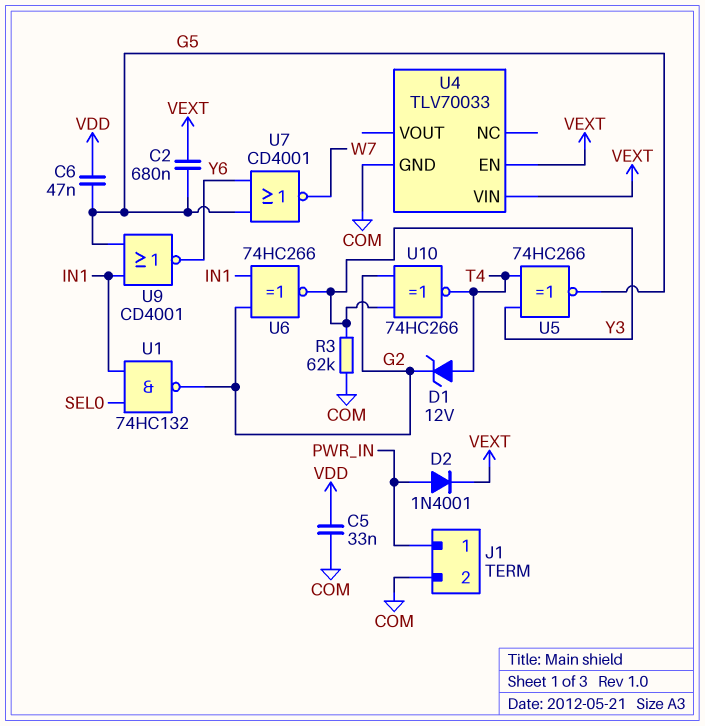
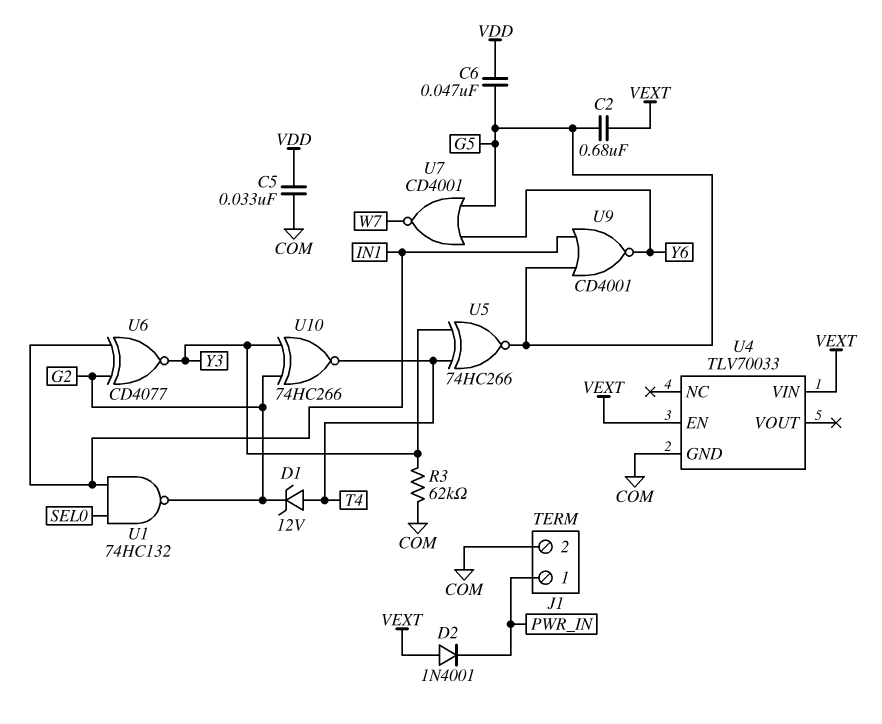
D2: diode 1N4001 (A PWR_IN, K VEXT) -> diode 1N4001 (A VEXT, K PWR_IN)
U6: XNOR 74HC266 (in G2, in IN1, out Y3) -> XNOR CD4077 (in G2, in IN1, out Y3)

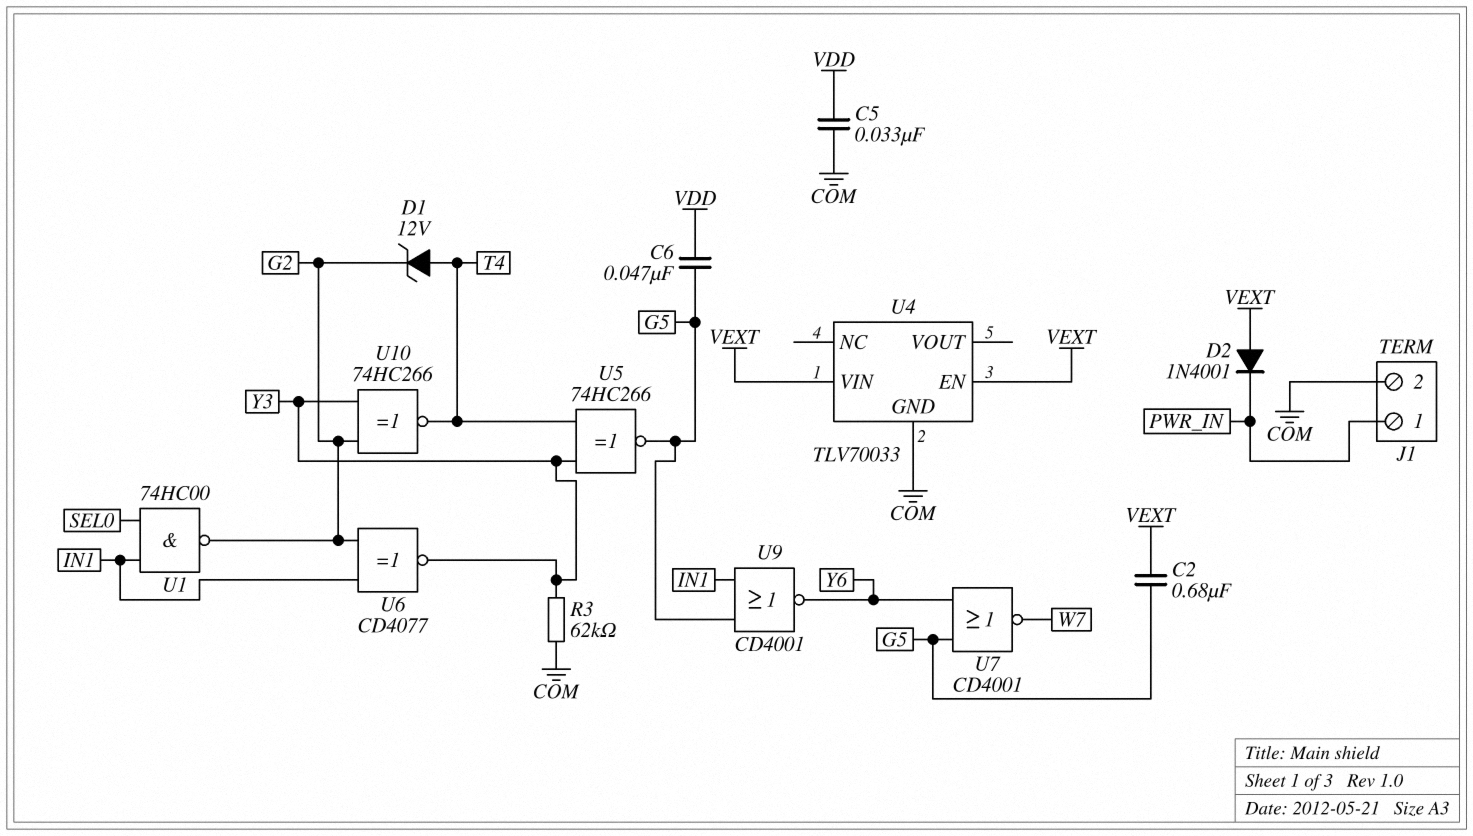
U1: NAND 74HC132 (in IN1, in SEL0, out G2) -> NAND 74HC00 (in IN1, in SEL0, out G2)

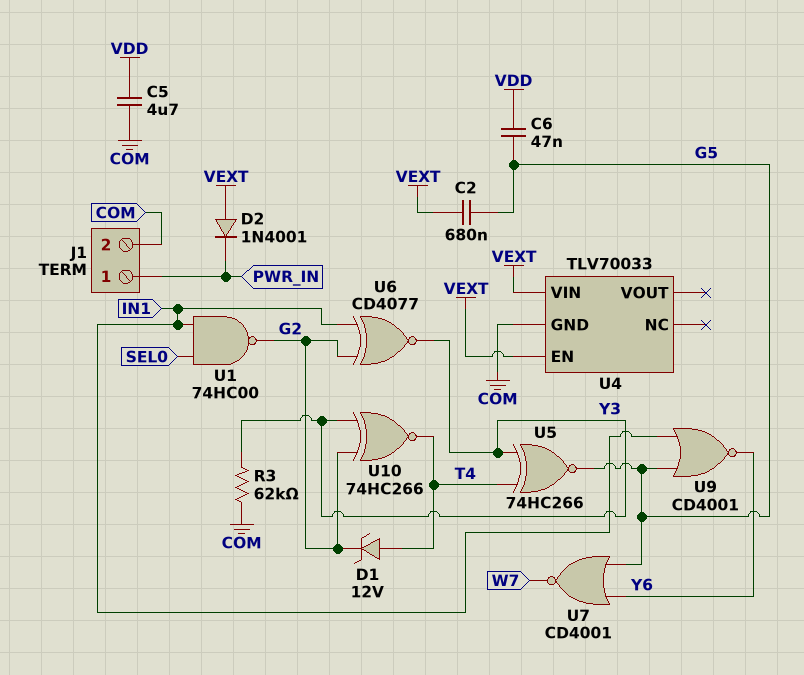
C5: 33nF (COM, VDD) -> 4.7uF (COM, VDD)

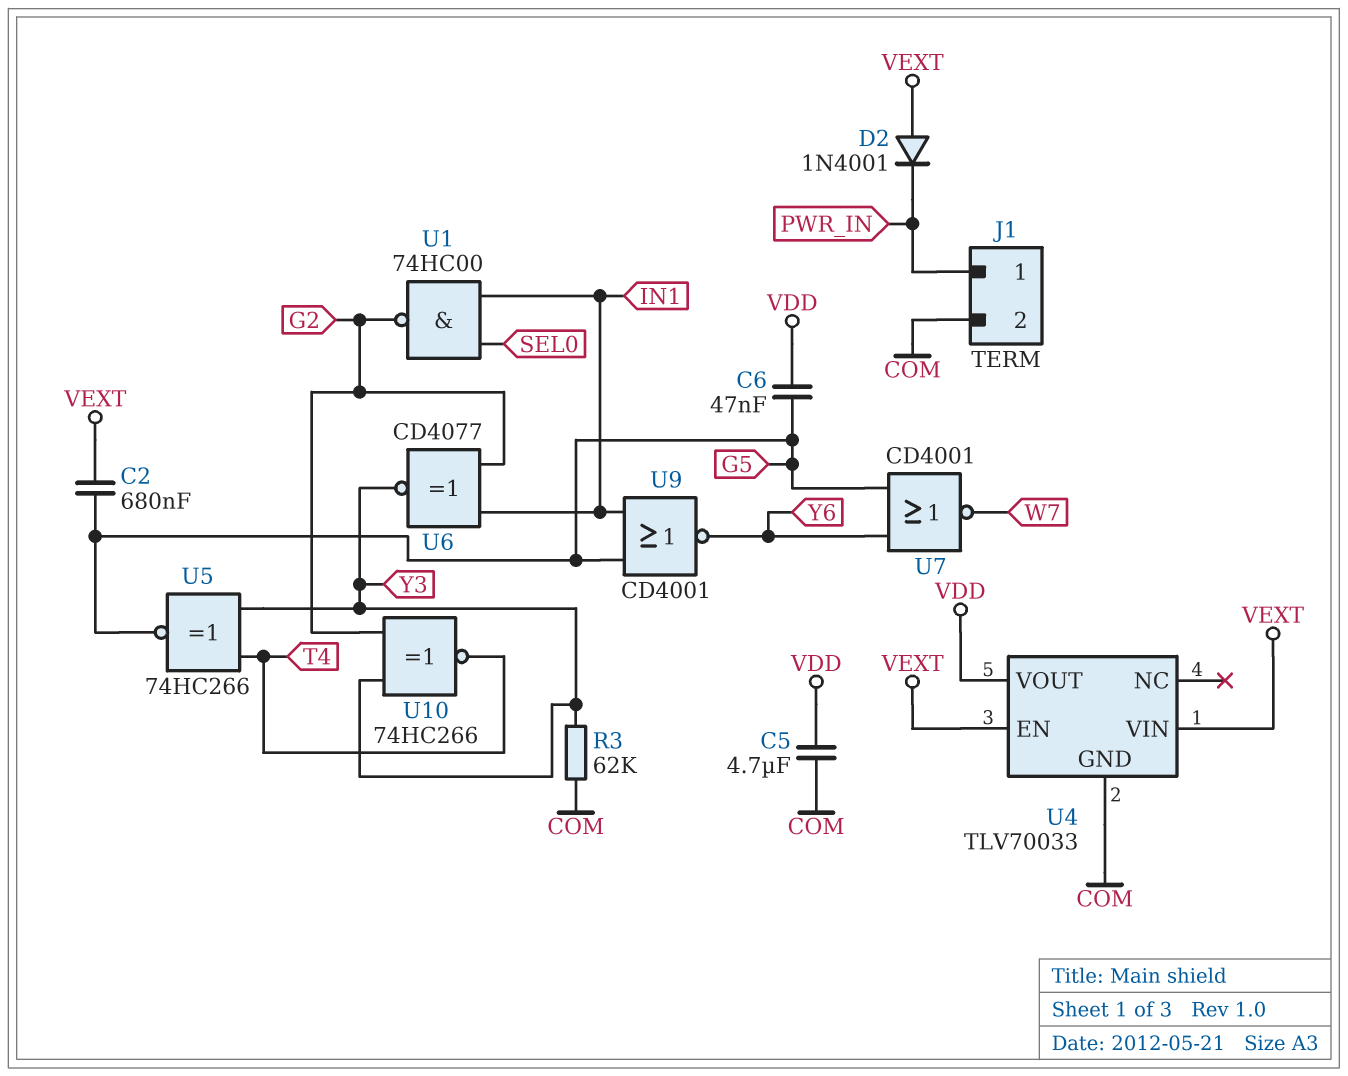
D1: zener 12V (A T4, K G2) -> none
U4 pin VOUT: none -> VDD

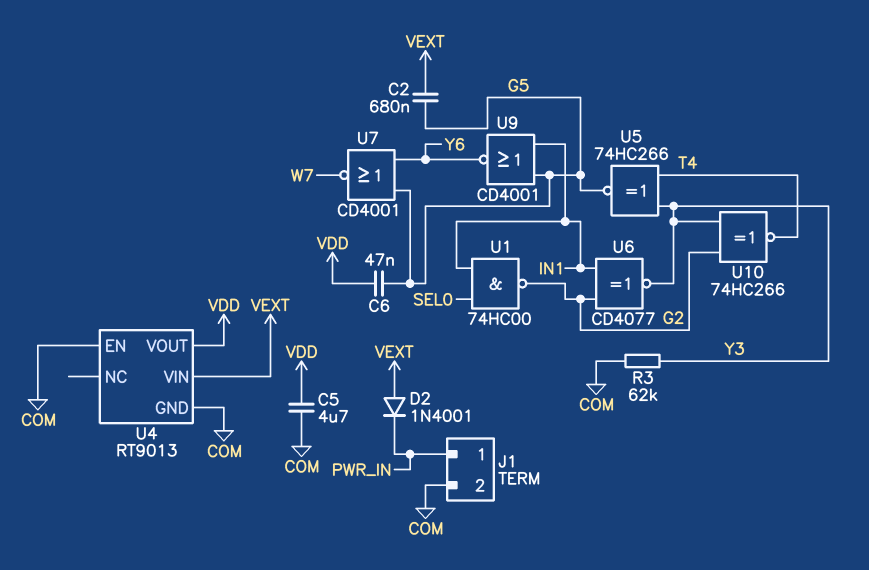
U4: TLV70033 -> RT9013
U4 pin EN: VEXT -> COM

